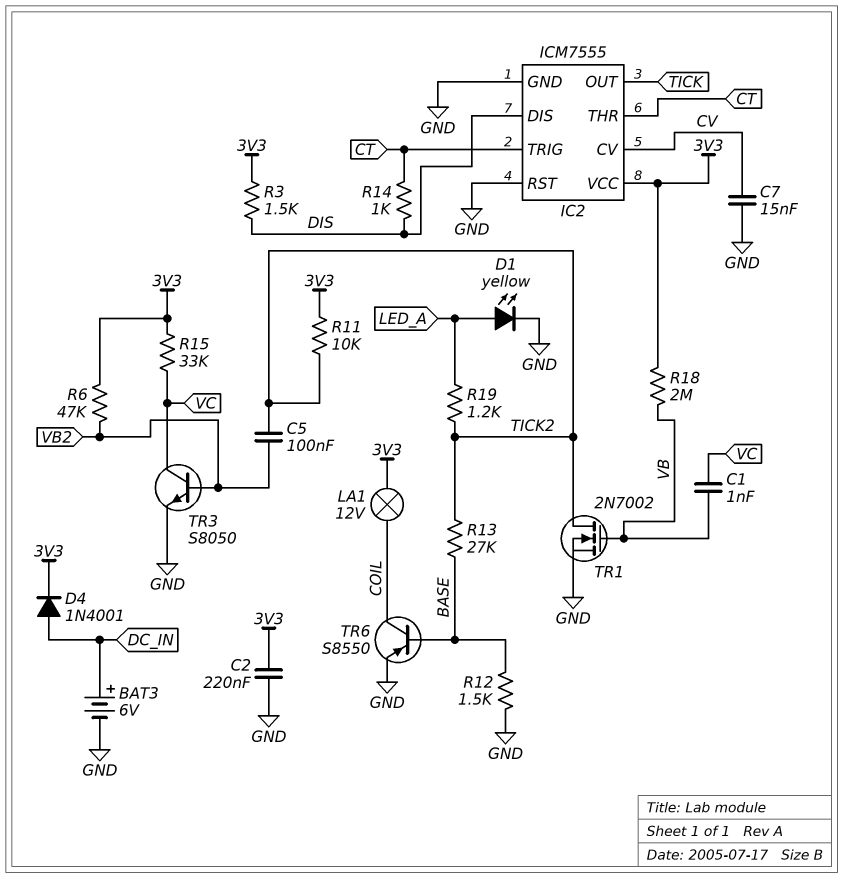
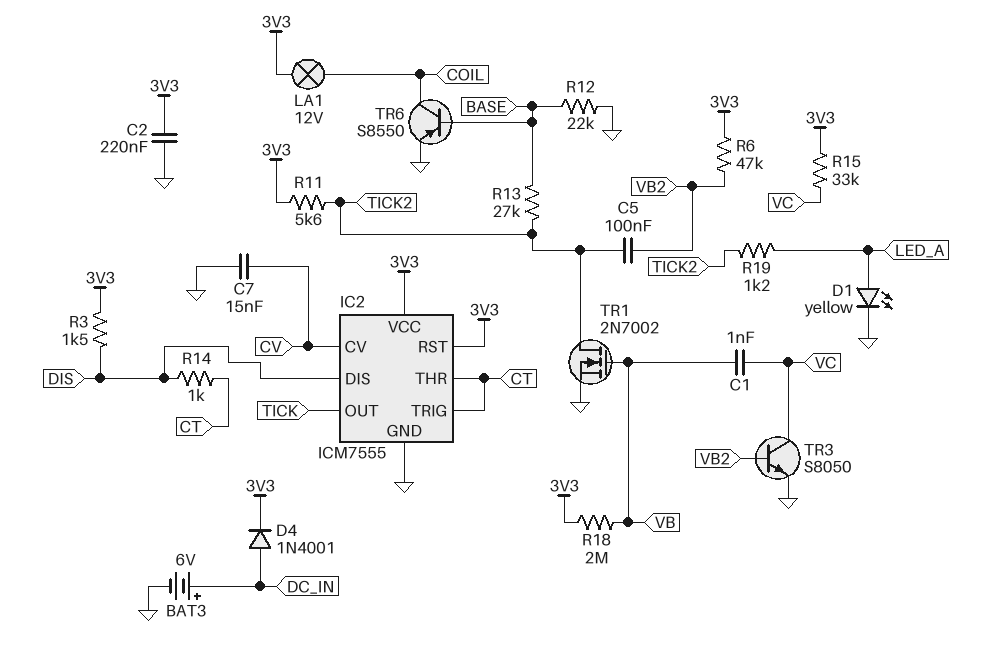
IC2 pin RST: GND -> 3V3
R11: 10k (3V3, TICK2) -> 5.6k (3V3, TICK2)
R12: 1.5k (BASE, GND) -> 22k (BASE, GND)

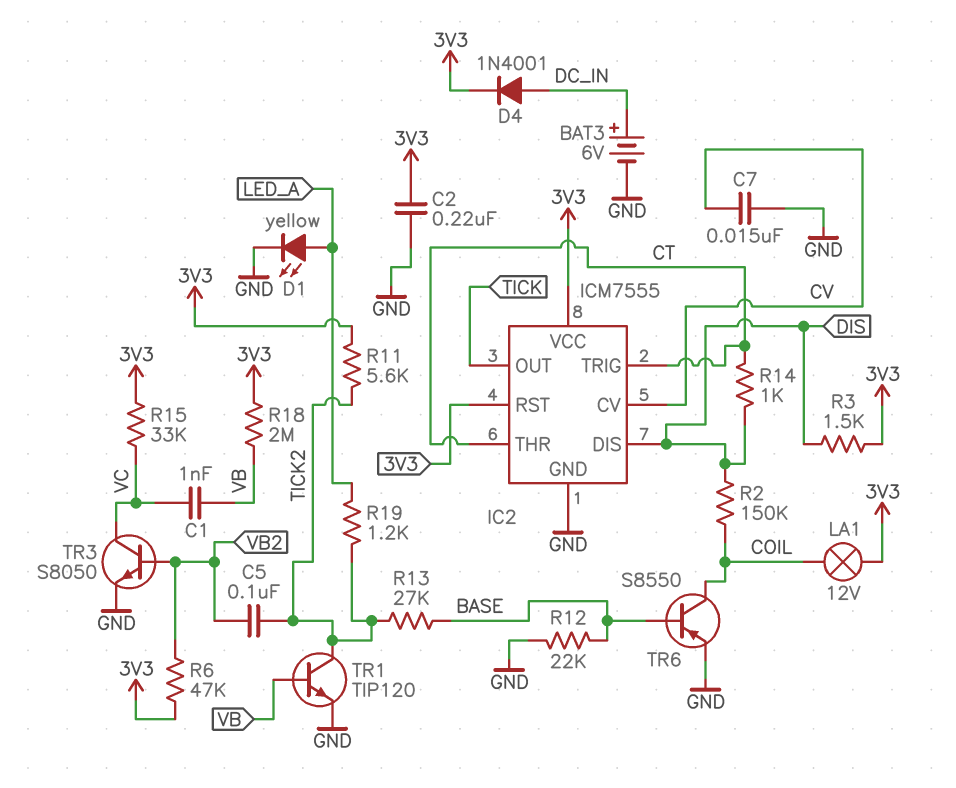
R2: none -> 150k (COIL, DIS)
TR1: NMOS 2N7002 (G VB, D TICK2, S GND) -> NPN TIP120 (B VB, C TICK2, E GND)

